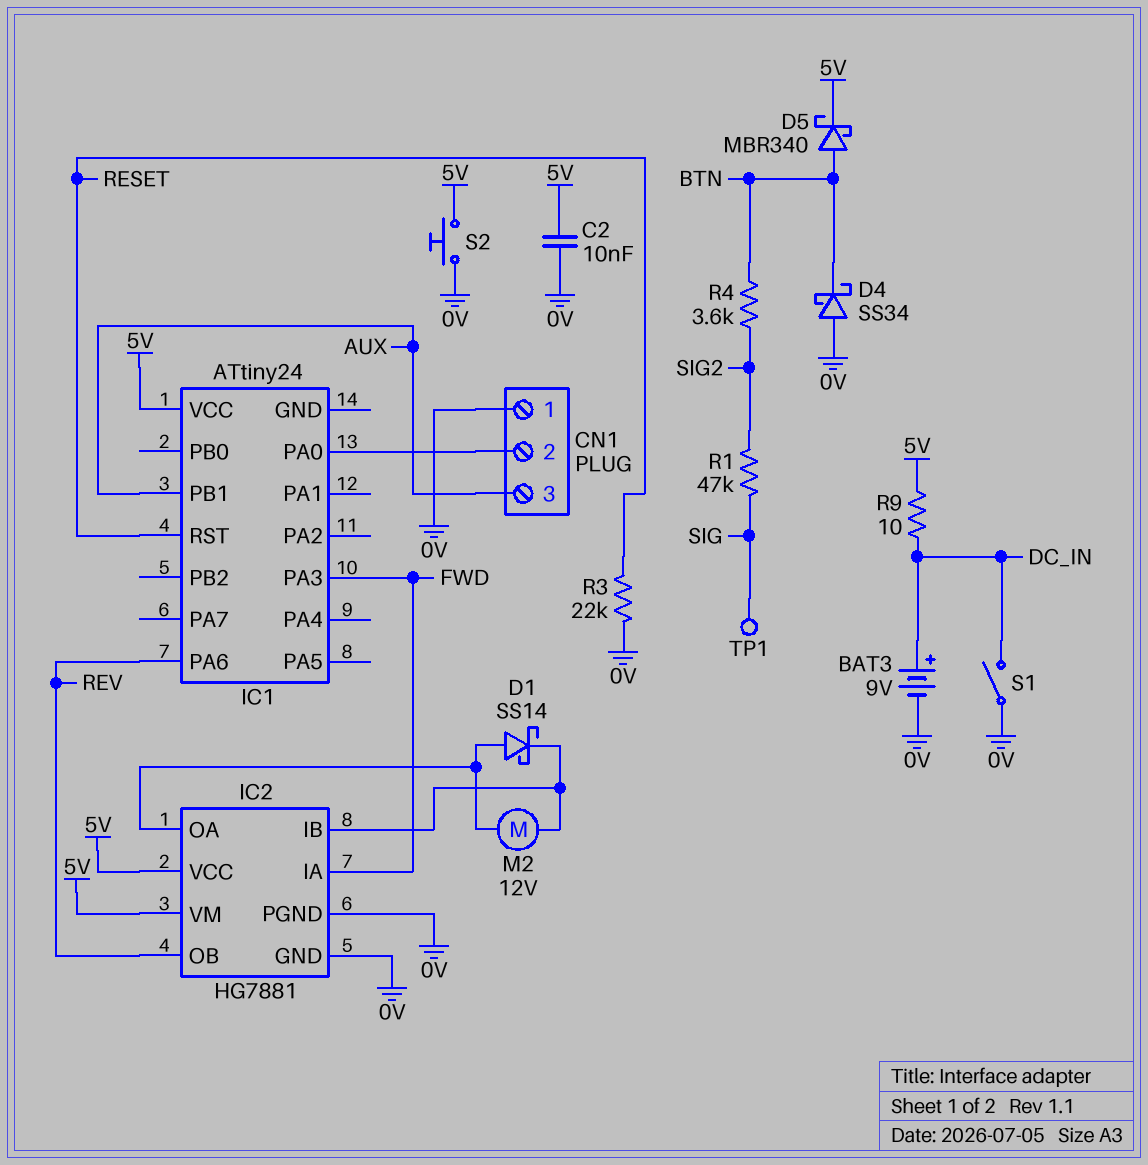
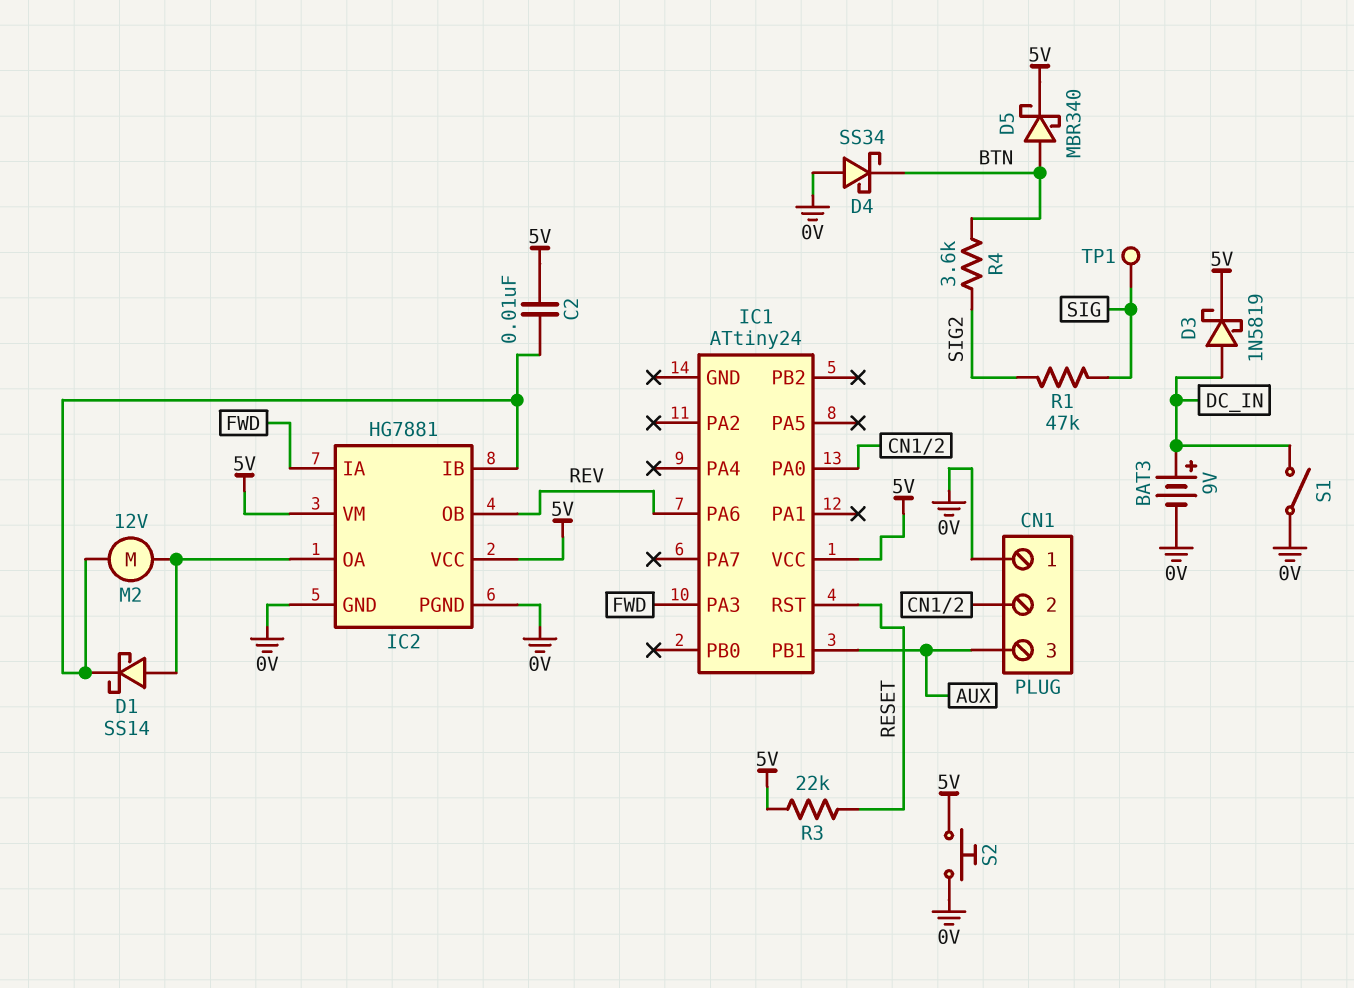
C2: 10nF (0V, 5V) -> 10nF (5V, IC2/IB)
D3: none -> schottky 1N5819 (A DC_IN, K 5V)
R3: 22k (0V, RESET) -> 22k (5V, RESET)
R9: 10 (5V, DC_IN) -> none

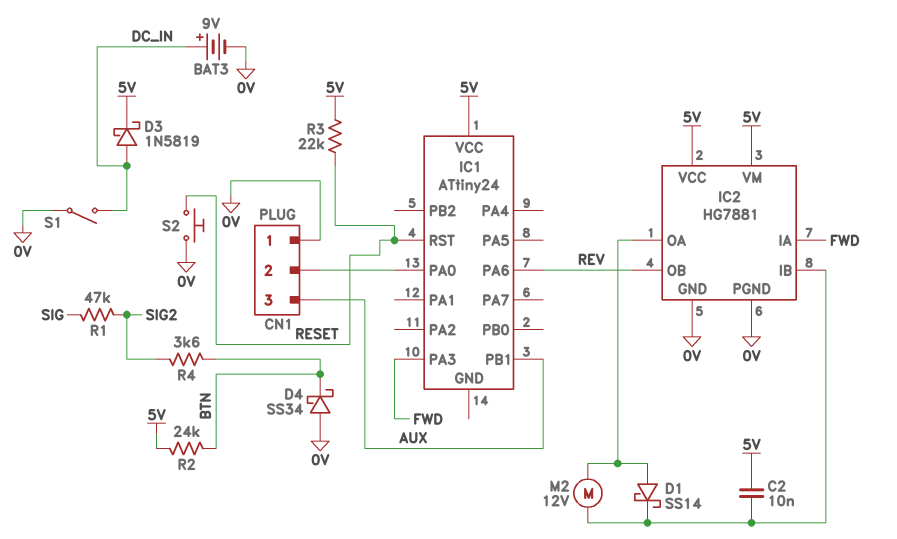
D5: schottky MBR340 (A BTN, K 5V) -> none
R2: none -> 24k (5V, BTN)
S2: button (0V, 5V) -> button (0V, RESET)
TP1: test point (SIG) -> none

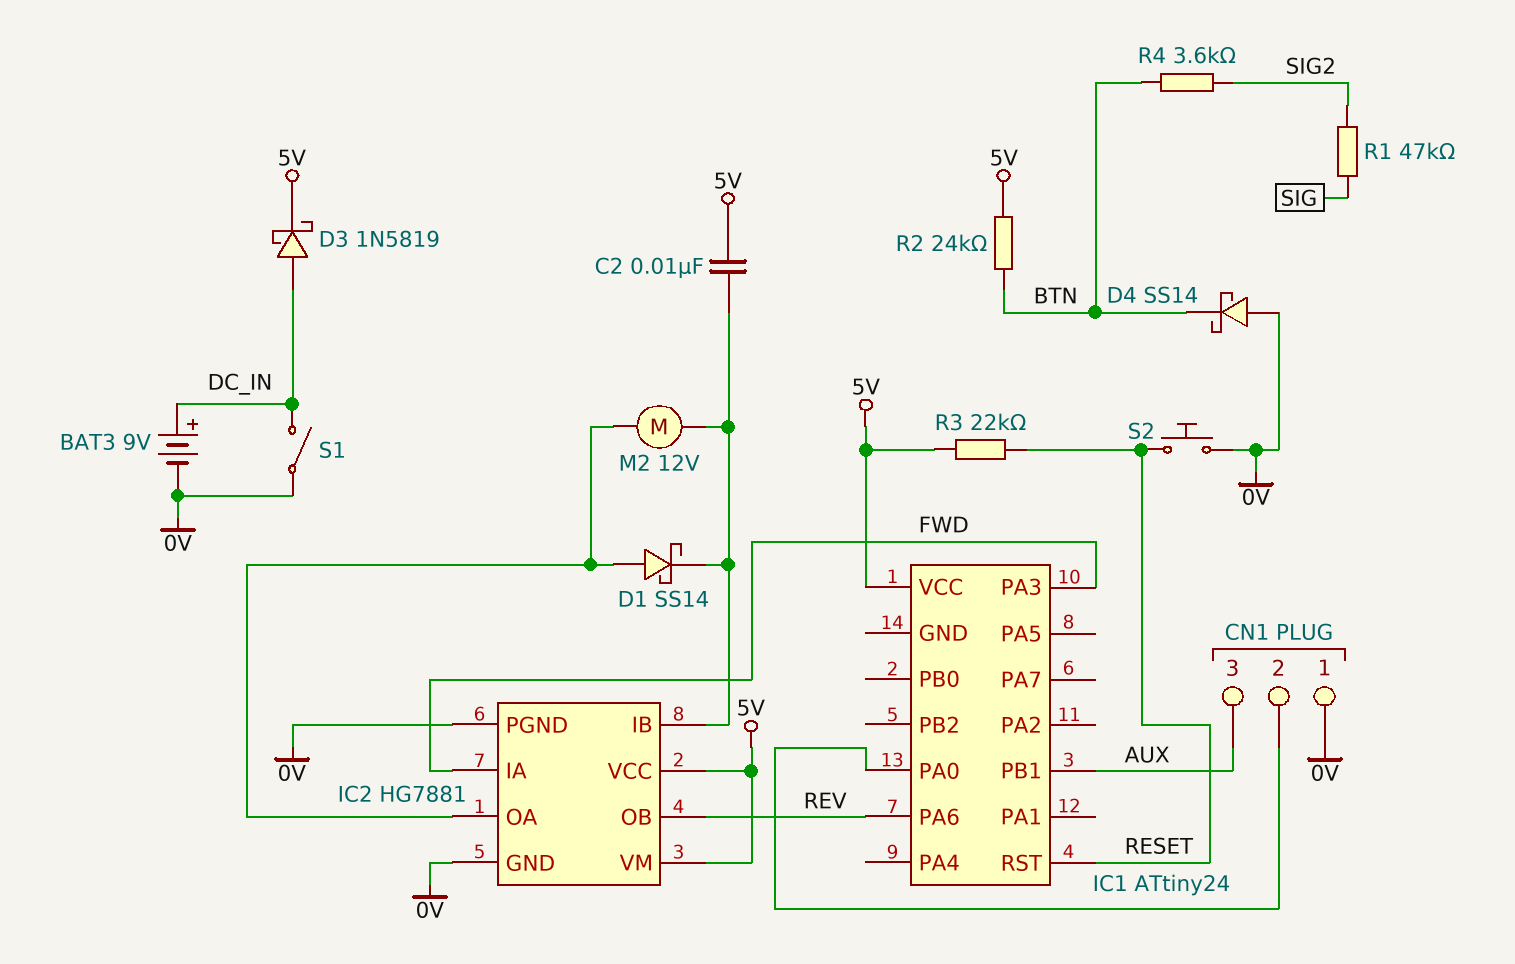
D4: schottky SS34 (A 0V, K BTN) -> schottky SS14 (A 0V, K BTN)

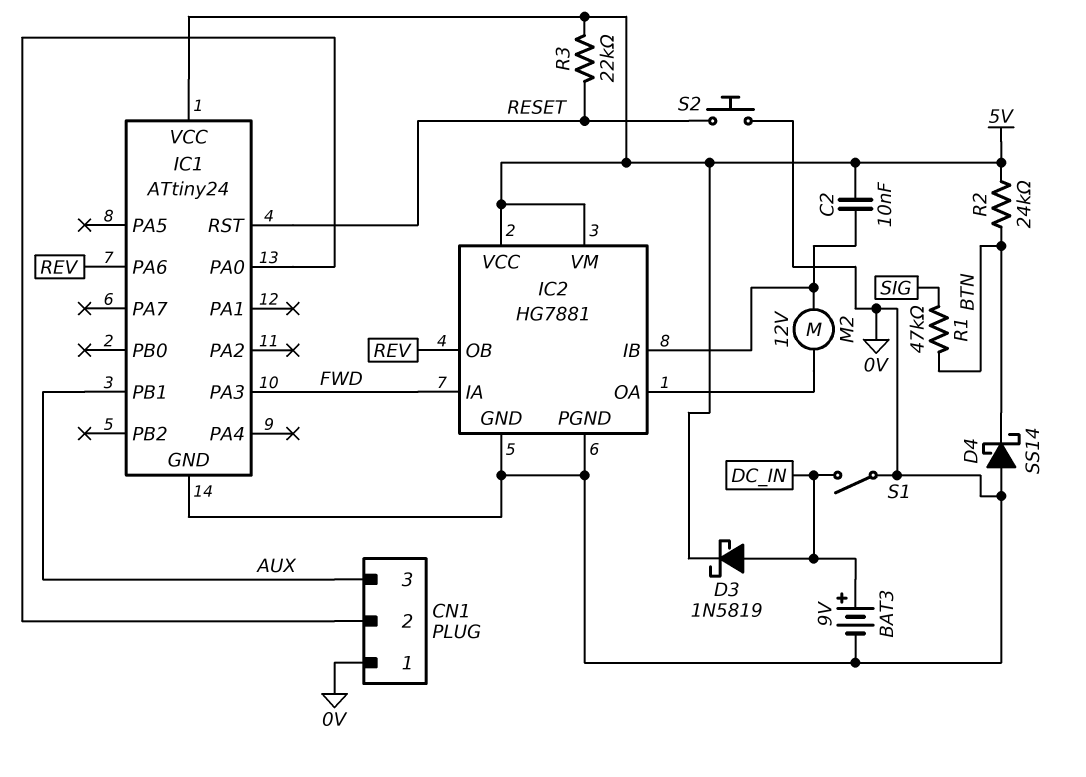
D1: schottky SS14 (A IC2/OA, K IC2/IB) -> none
IC1 pin GND: none -> 0V
R1: 47k (SIG, SIG2) -> 47k (BTN, SIG)
R4: 3.6k (BTN, SIG2) -> none

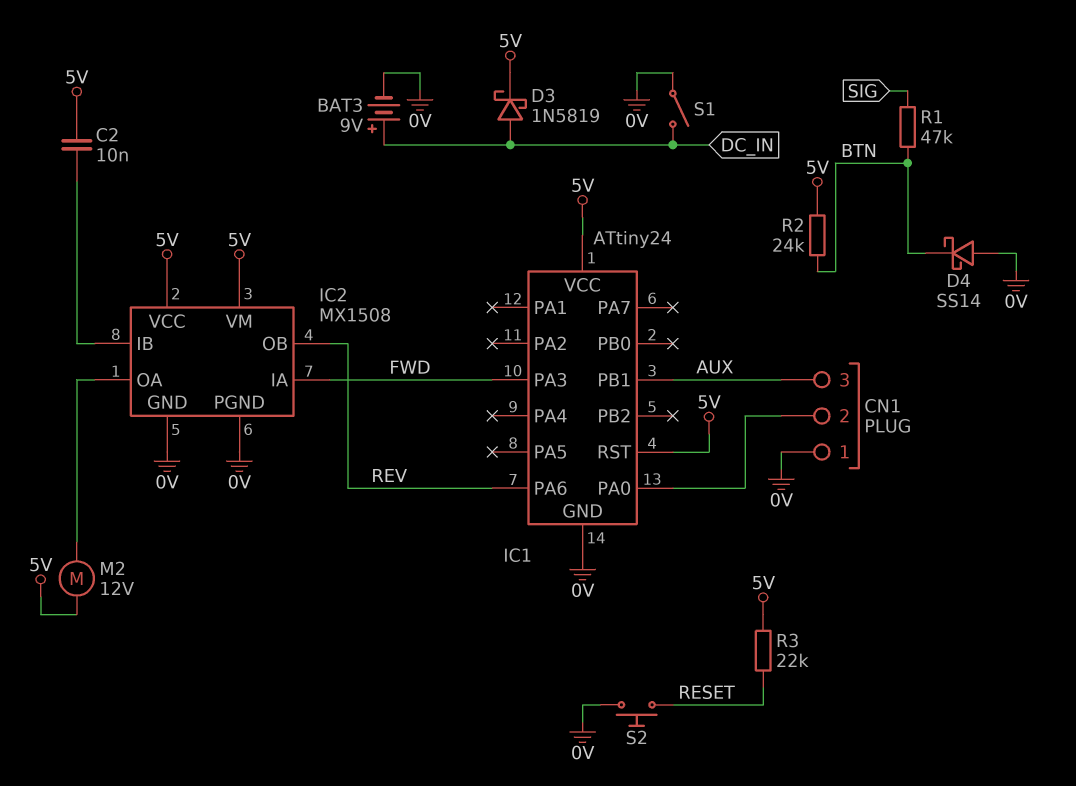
IC1 pin RST: RESET -> 5V
IC2: HG7881 -> MX1508
M2: motor 12V (IC2/IB, IC2/OA) -> motor 12V (5V, IC2/OA)

